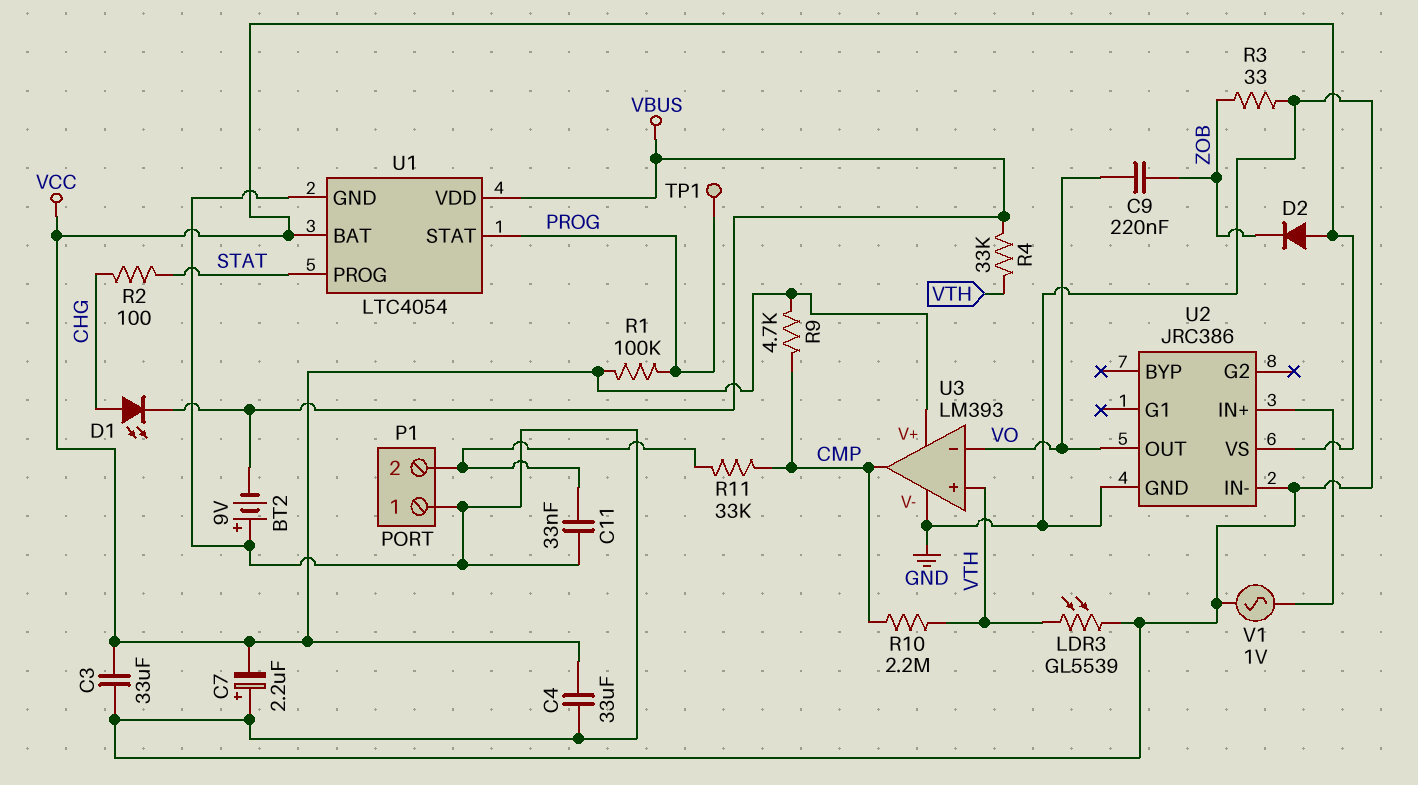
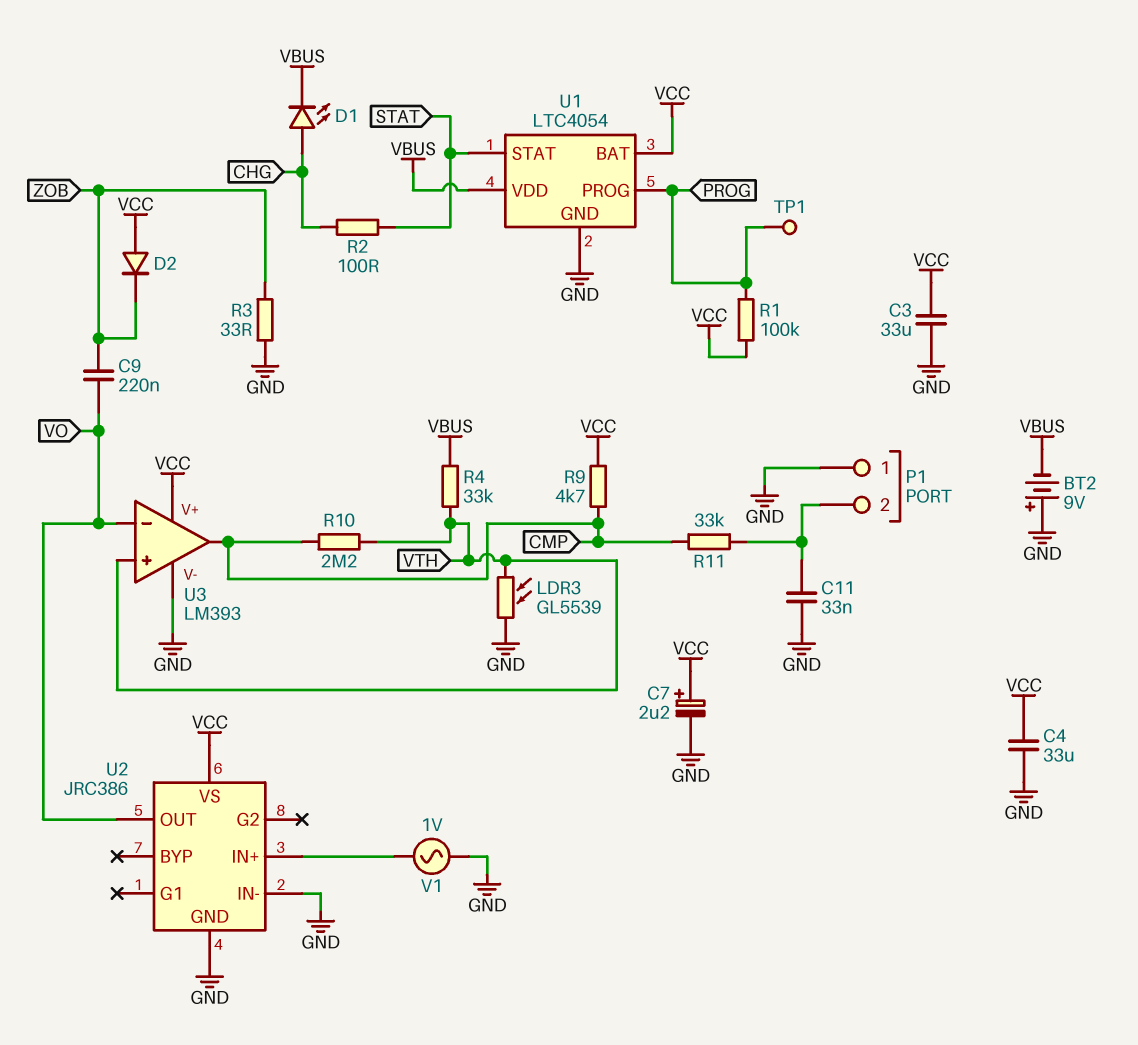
C7: 2.2uF (plus GND, minus VCC) -> 2.2uF (plus VCC, minus GND)
U1 pin PROG: STAT -> PROG
U1 pin STAT: PROG -> STAT

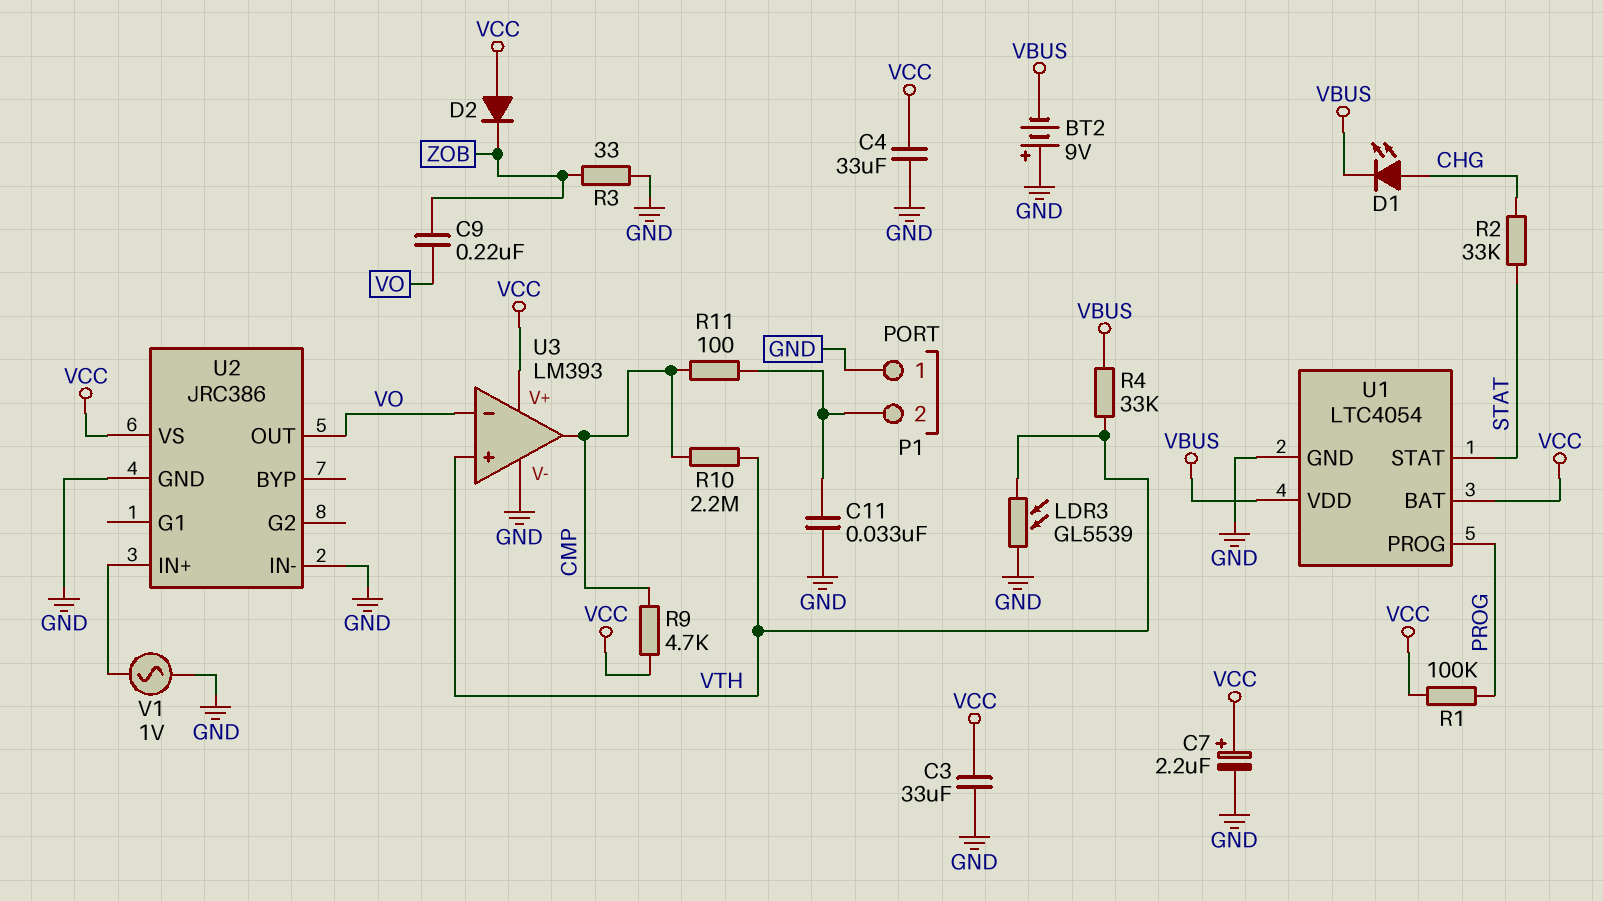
R2: 100 (CHG, STAT) -> 33k (CHG, STAT)
R11: 33k (CMP, P1/2) -> 100 (CMP, P1/2)
TP1: test point (PROG) -> none

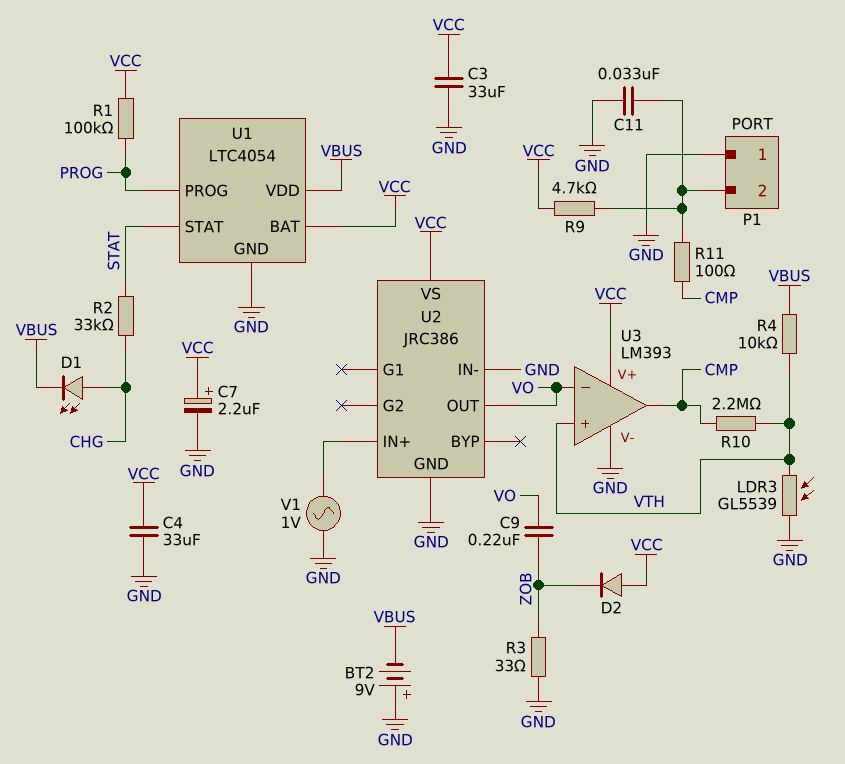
R4: 33k (VBUS, VTH) -> 10k (VBUS, VTH)
R9: 4.7k (CMP, VCC) -> 4.7k (P1/2, VCC)

